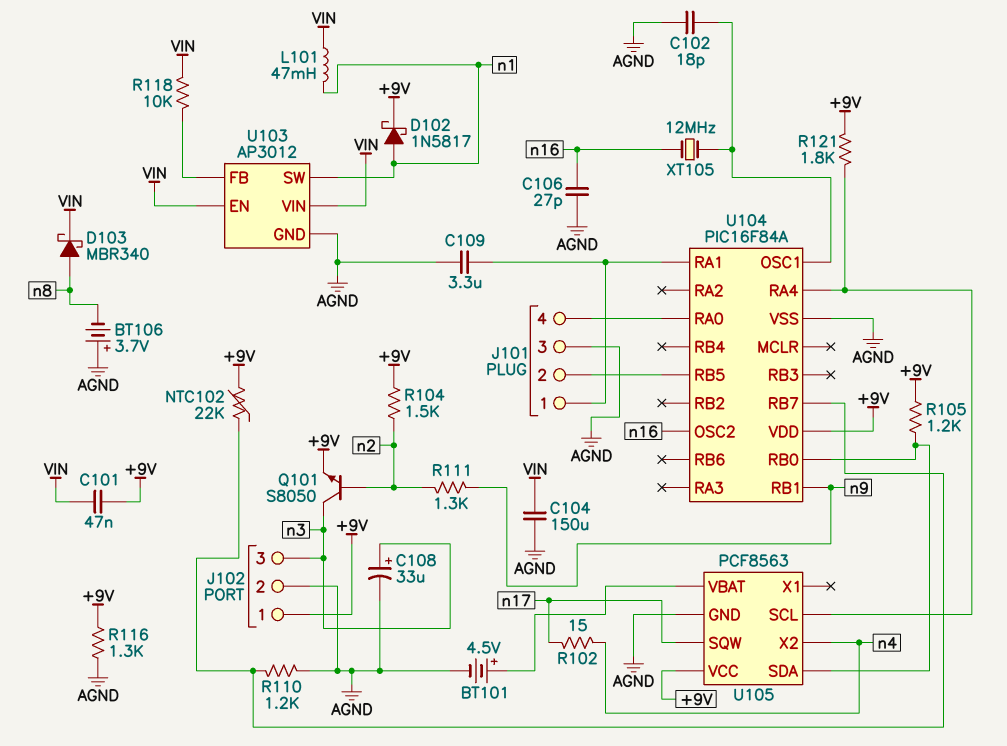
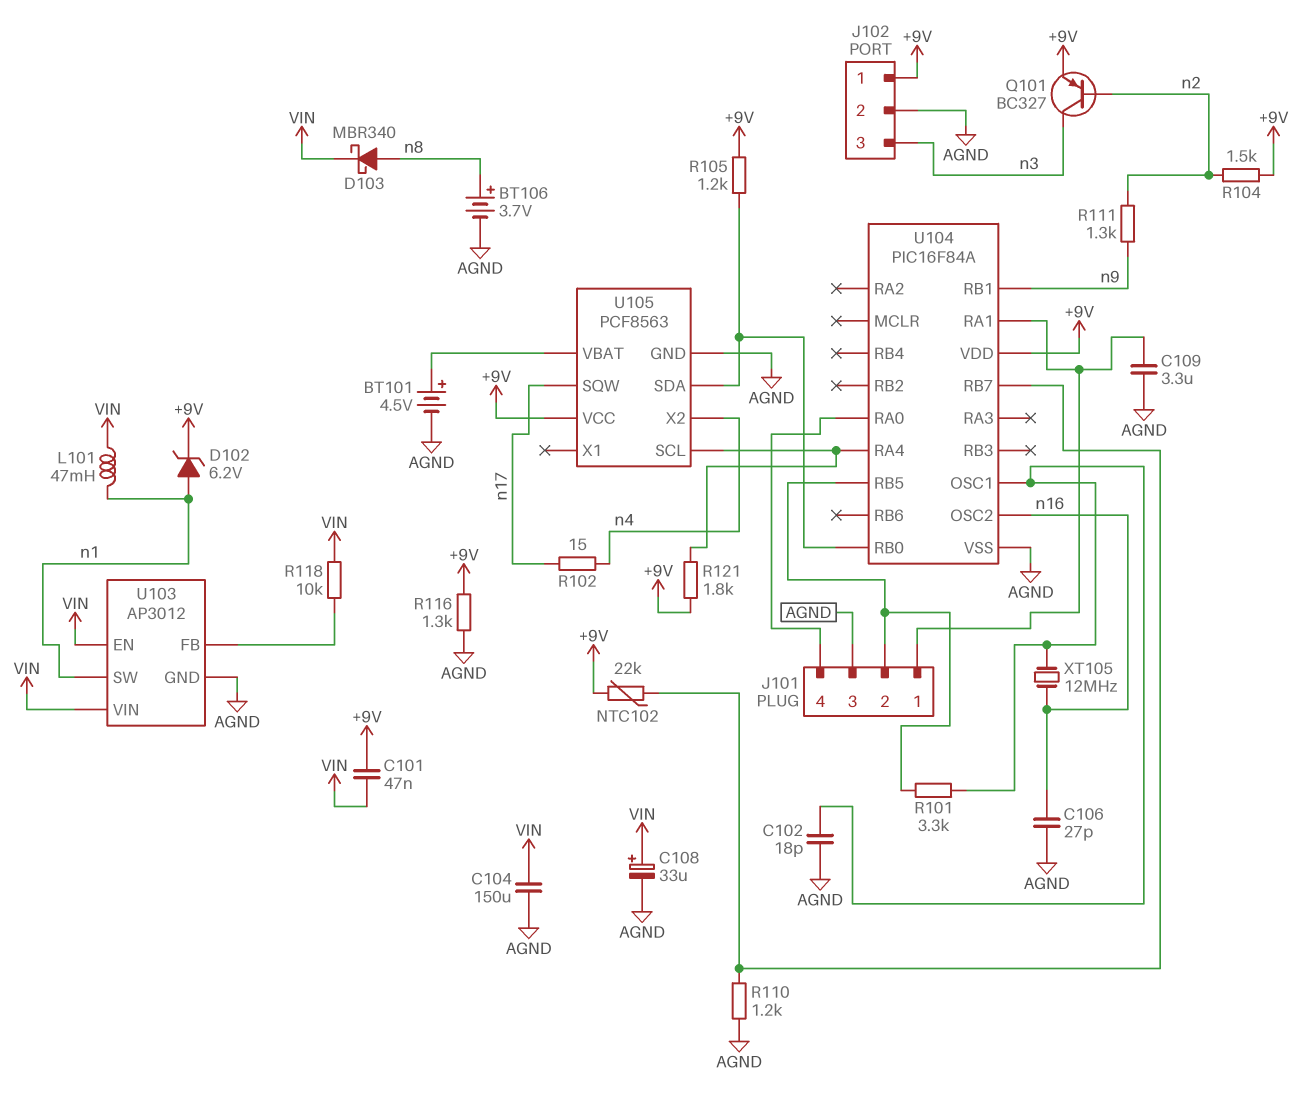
BT106: 3.7V (plus AGND, minus n8) -> 3.7V (plus n8, minus AGND)
C108: 33uF (plus n3, minus AGND) -> 33uF (plus VIN, minus AGND)
D102: schottky 1N5817 (A n1, K +9V) -> zener 6.2V (A n1, K +9V)
Q101: NPN S8050 (B n2, C n3, E +9V) -> PNP BC327 (B n2, C n3, E +9V)
R101: none -> 3.3k (J101/2, U104/OSC1)

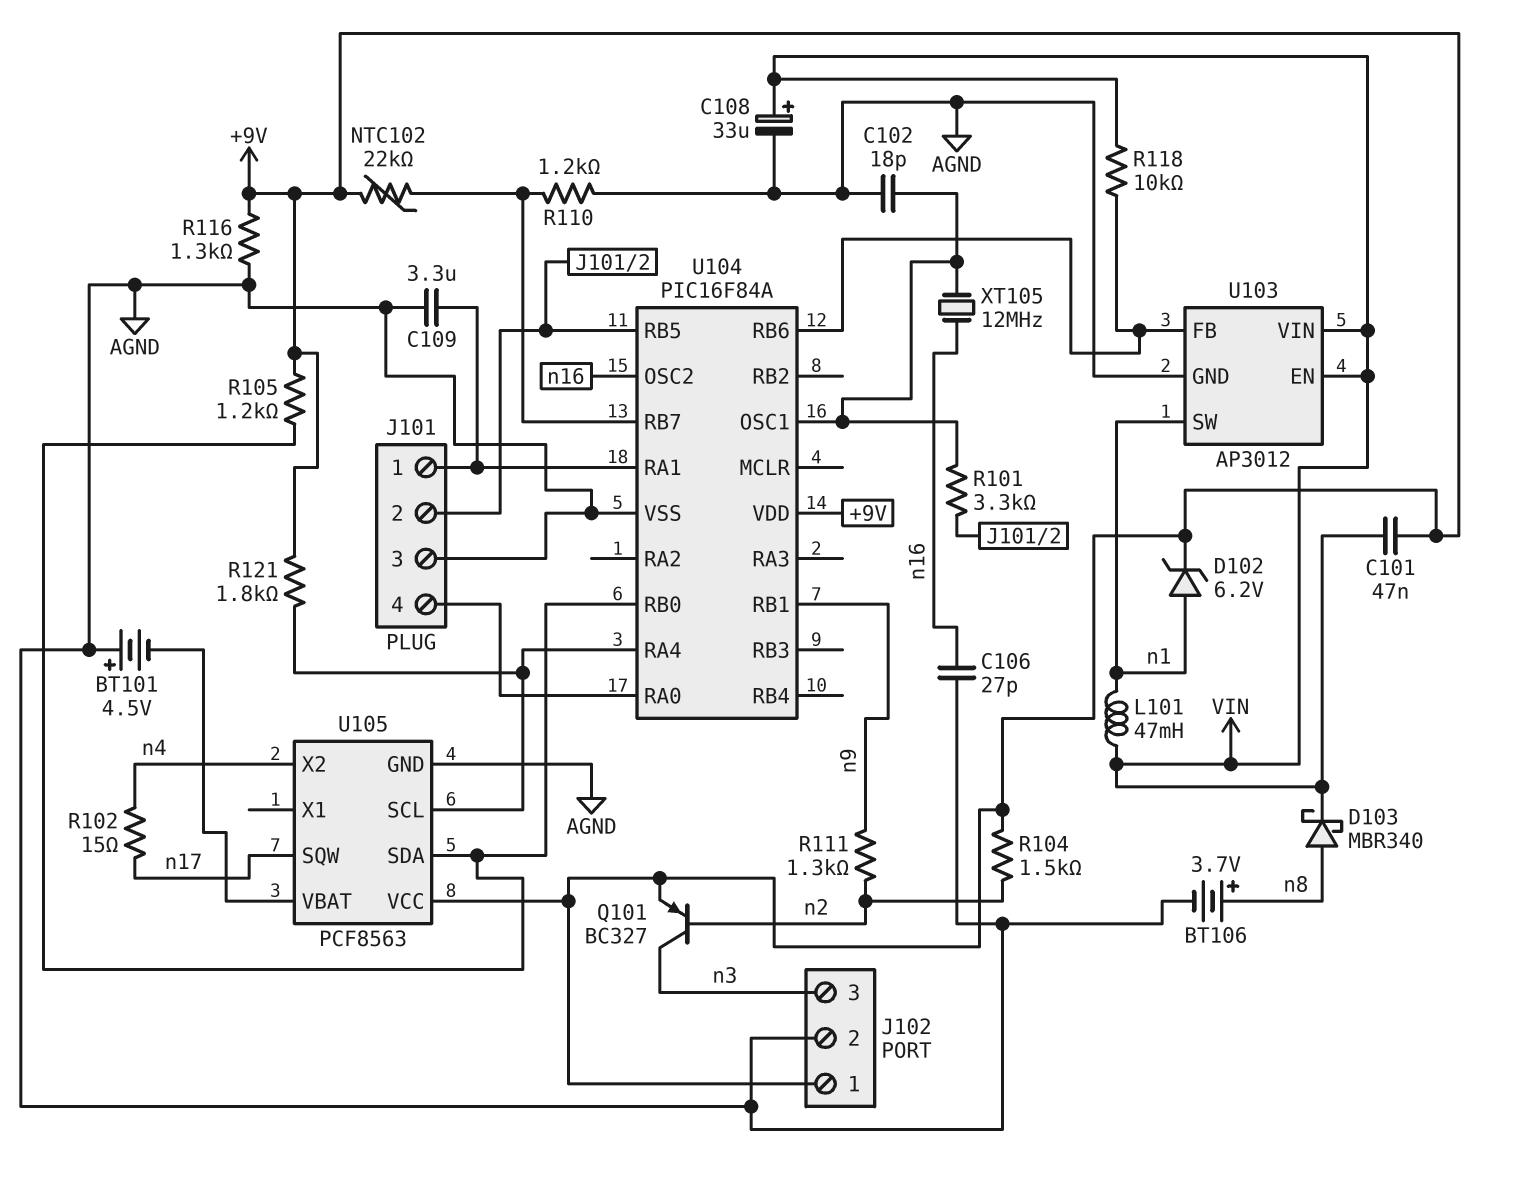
BT101: 4.5V (plus U105/VBAT, minus AGND) -> 4.5V (plus AGND, minus U105/VBAT)
C104: 150uF (AGND, VIN) -> none
U104 pin RB6: none -> U103/FB

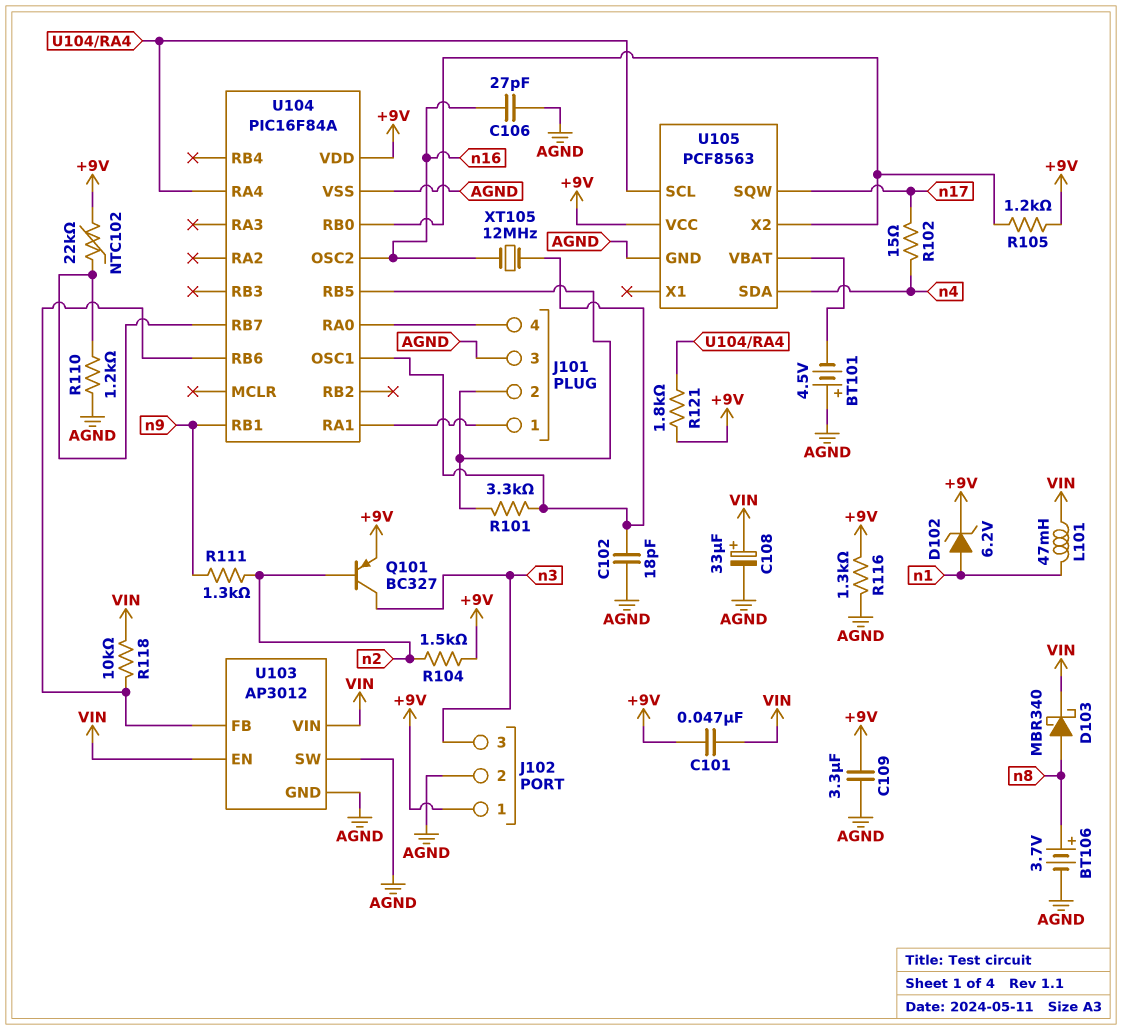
C109: 3.3uF (AGND, J101/1) -> 3.3uF (+9V, AGND)
U103 pin SW: n1 -> AGND
U105 pin SDA: U104/RB0 -> n4
U105 pin X2: n4 -> U104/RB0

